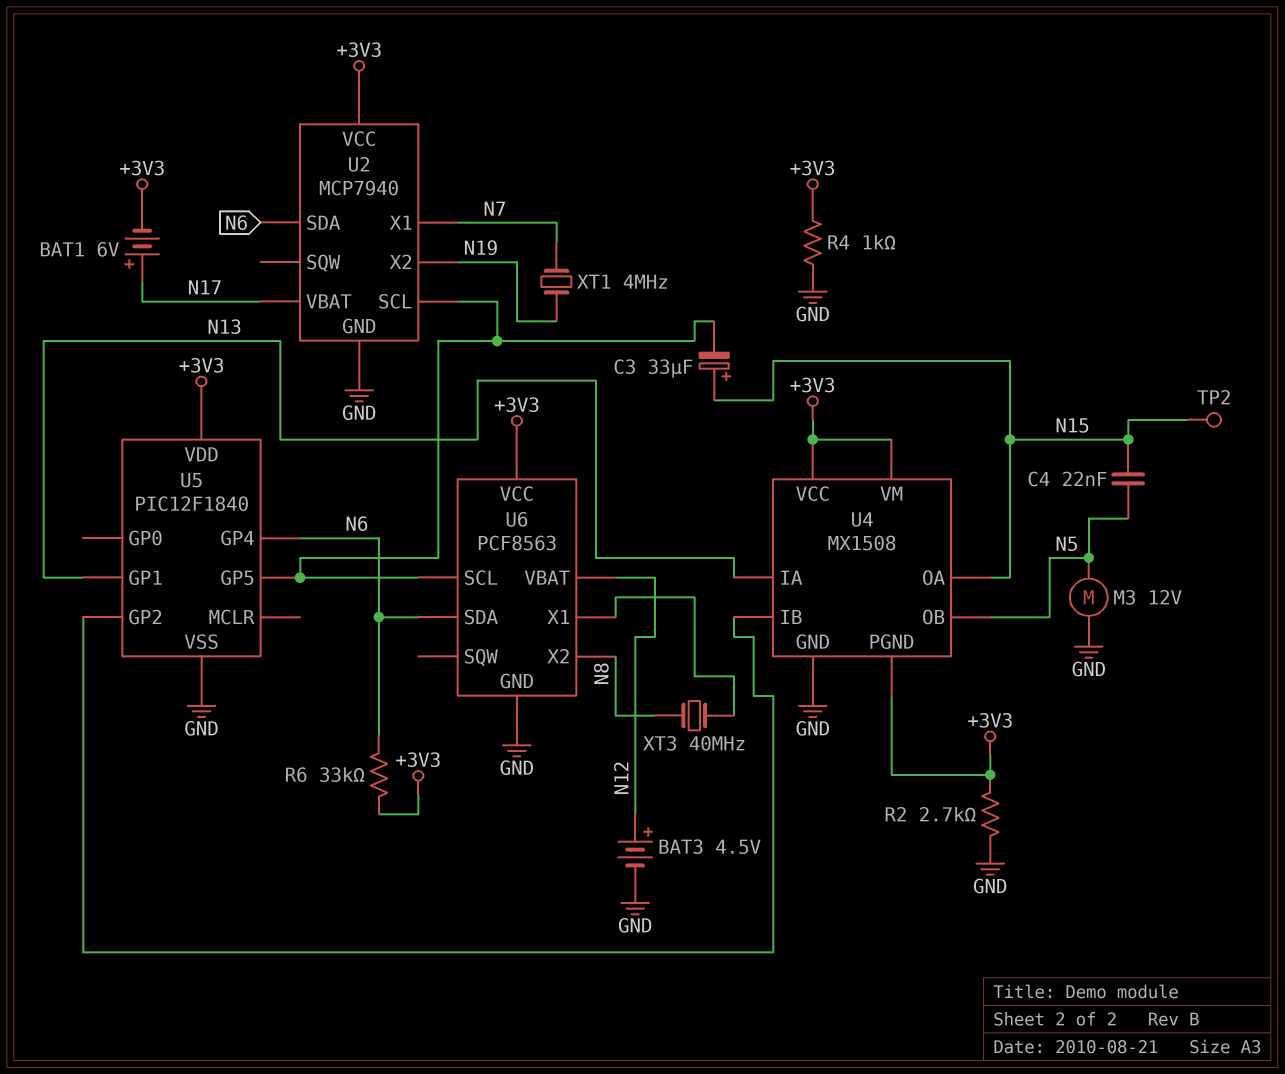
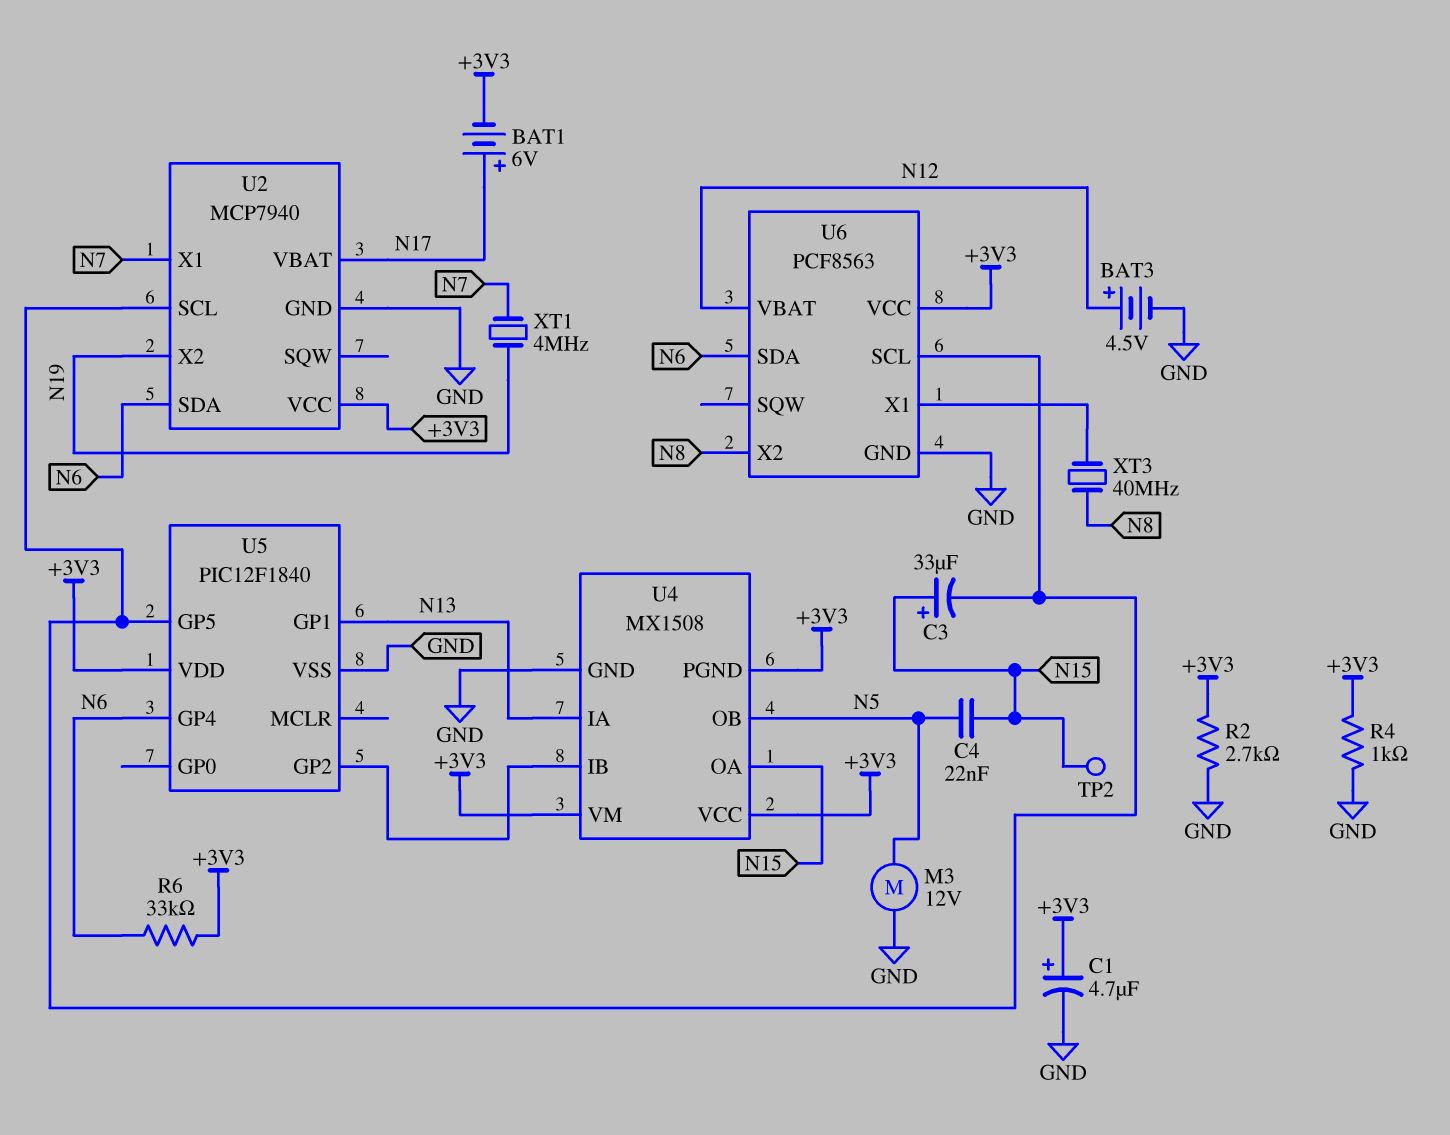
C1: none -> 4.7uF (plus +3V3, minus GND)

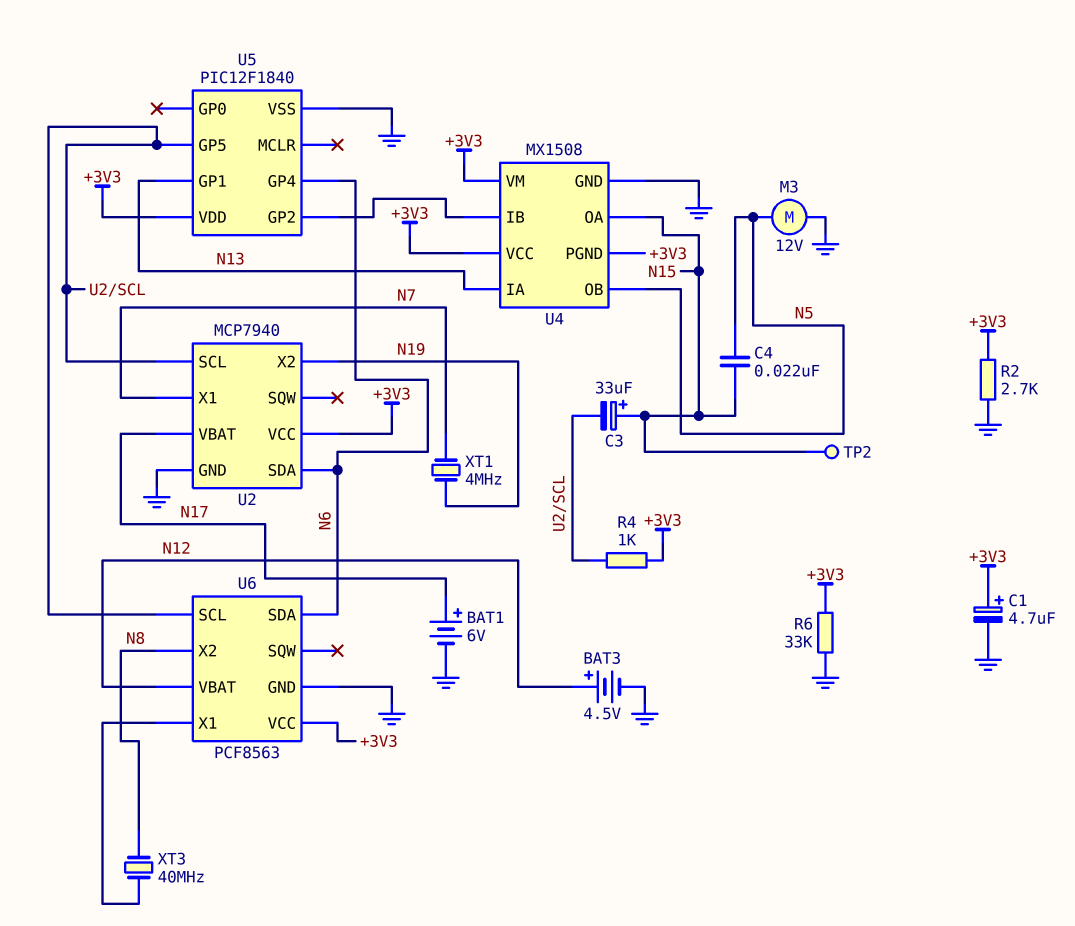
BAT1: 6V (plus N17, minus +3V3) -> 6V (plus N17, minus GND)
R4: 1k (+3V3, GND) -> 1k (+3V3, U2/SCL)
R6: 33k (+3V3, N6) -> 33k (+3V3, GND)

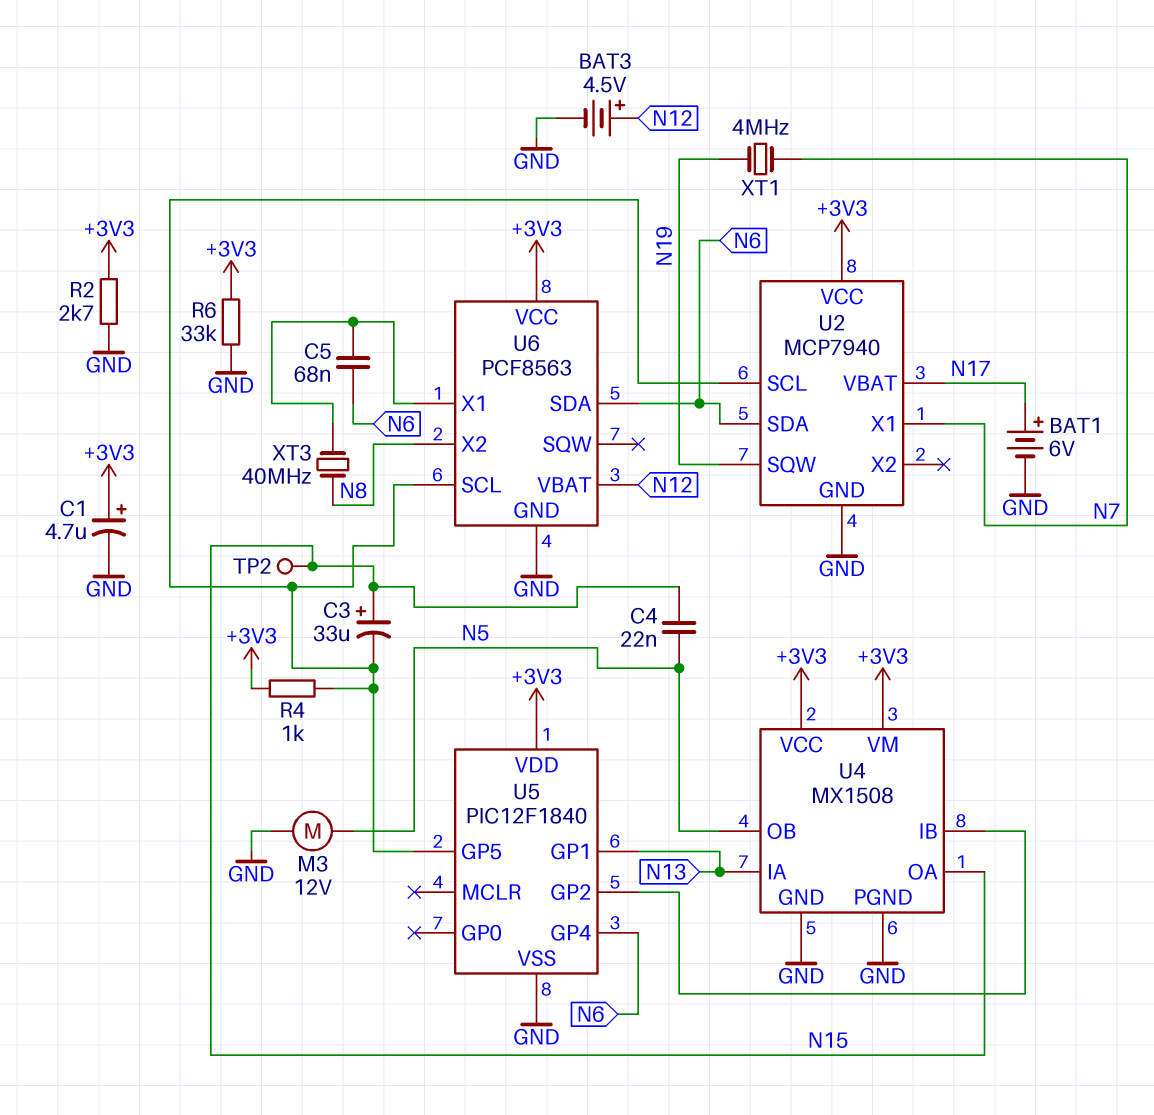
C5: none -> 68nF (N6, U6/X1)
U2 pin SQW: none -> N19
U2 pin X2: N19 -> none
U4 pin PGND: +3V3 -> GND

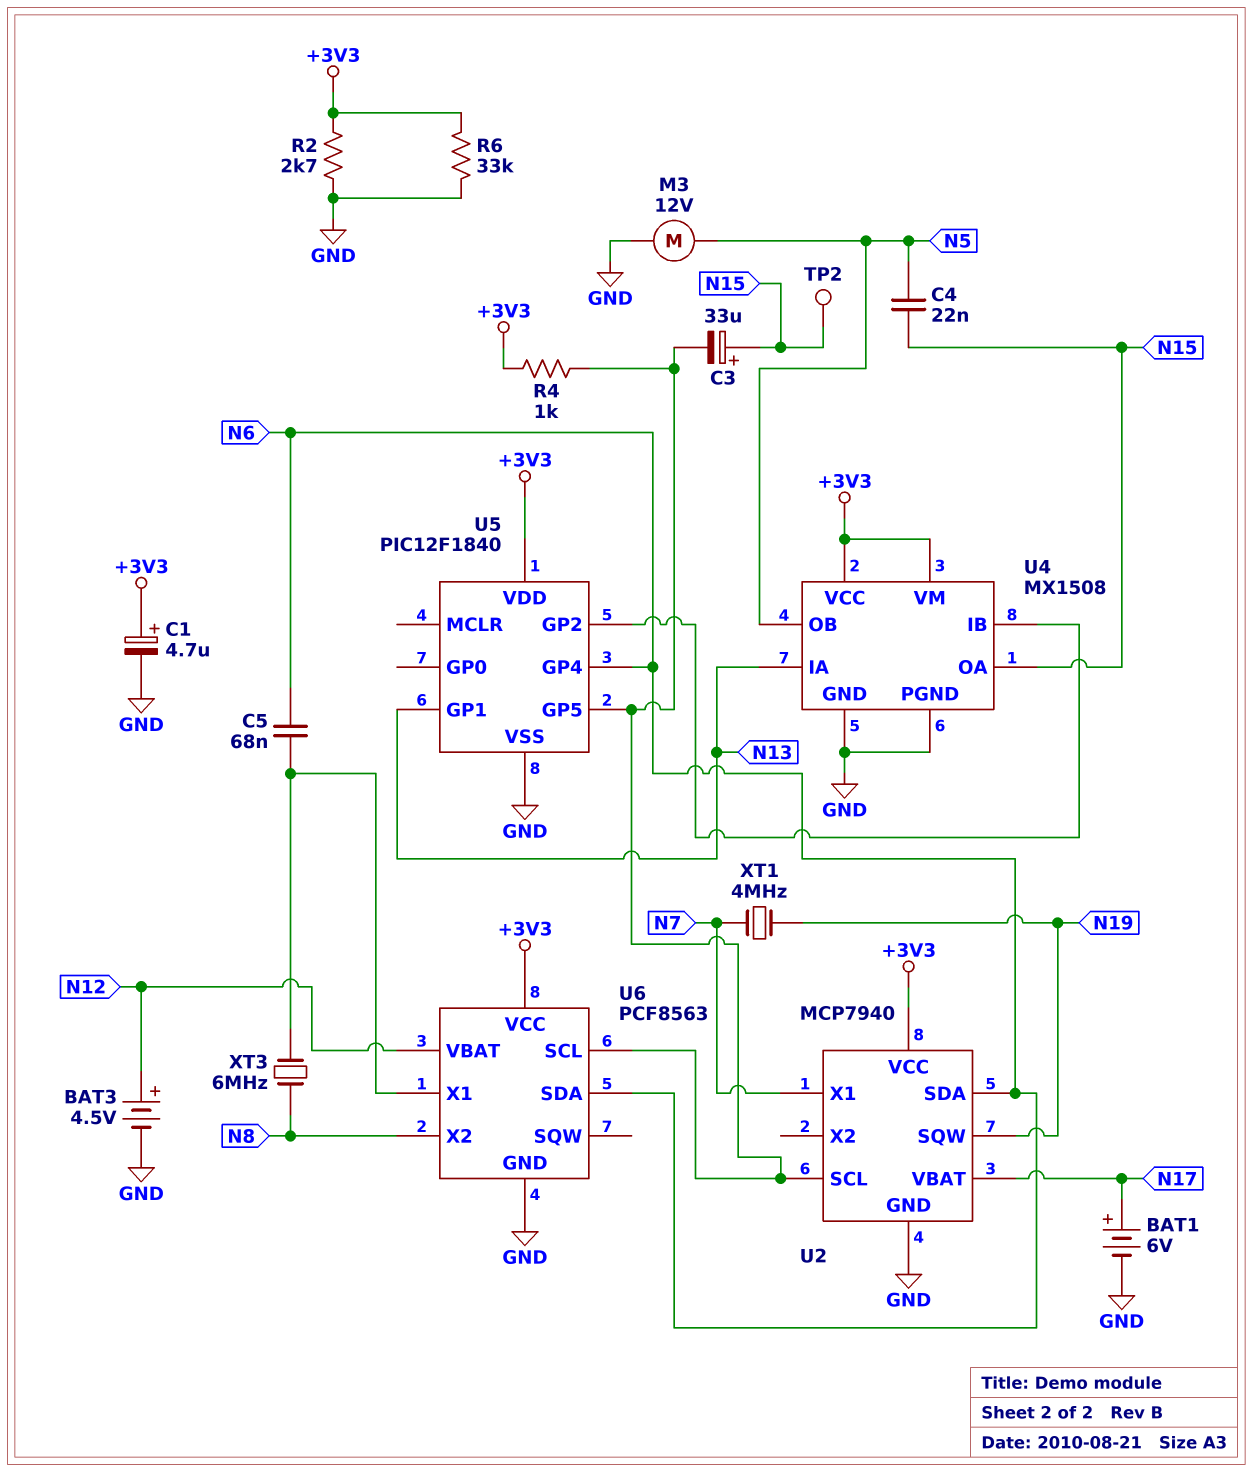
XT3: 40MHz (N8, U6/X1) -> 6MHz (N8, U6/X1)

